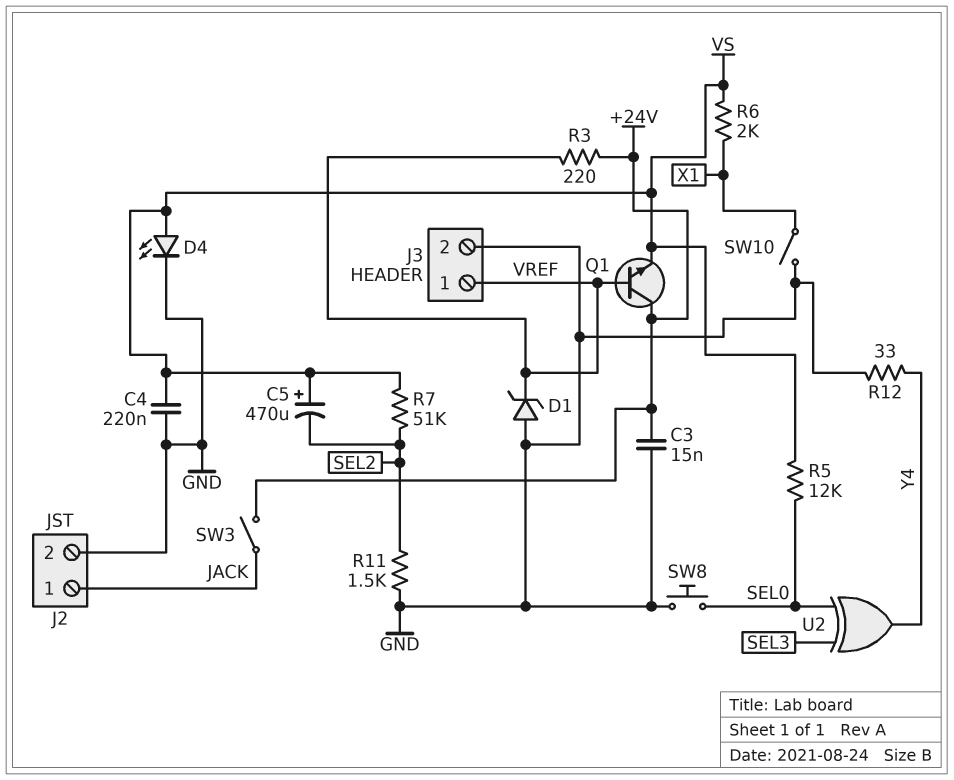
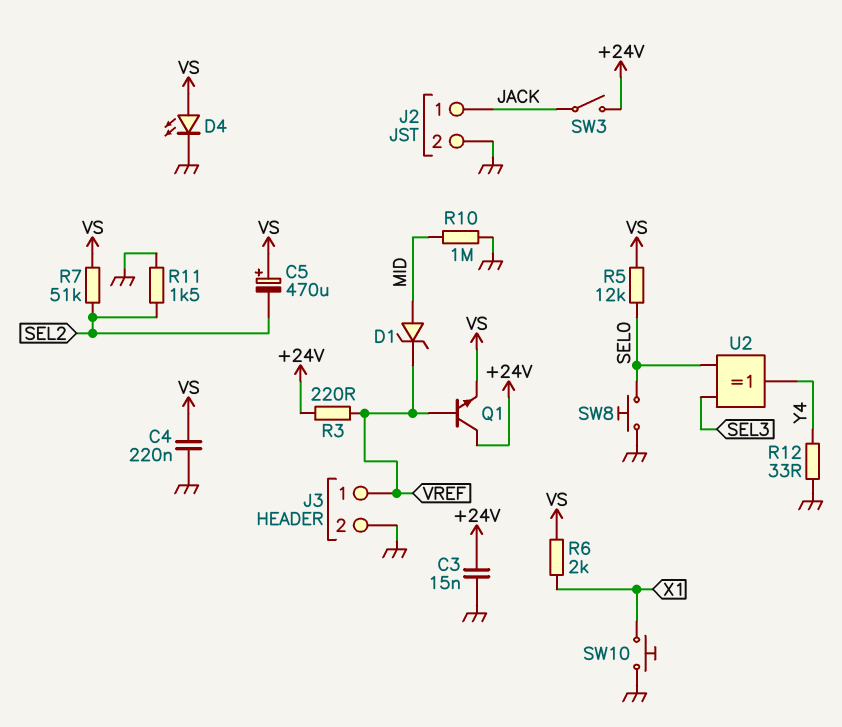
D1: zener (A GND, K VREF) -> zener (A MID, K VREF)
R10: none -> 1M (GND, MID)
SW10: switch (GND, X1) -> button (GND, X1)

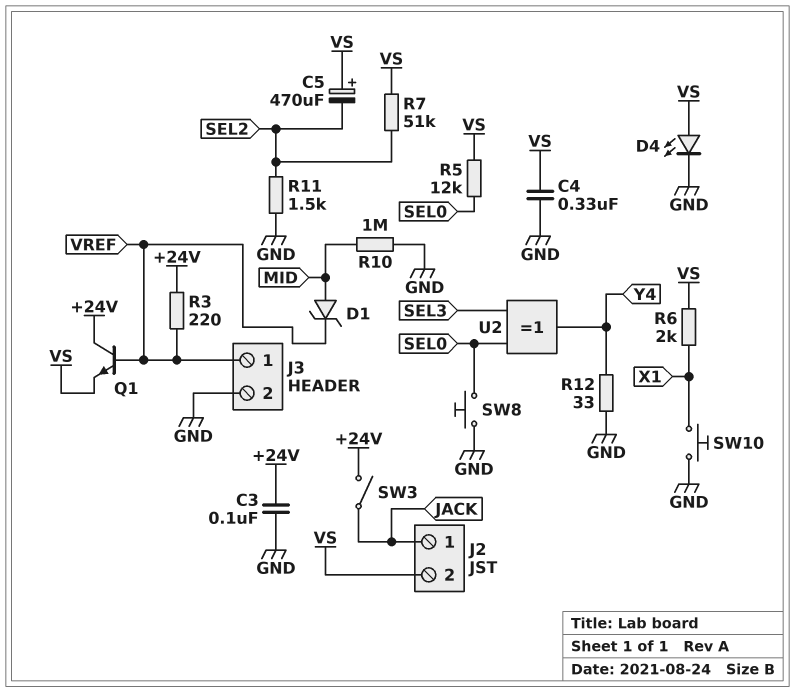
C3: 15nF (+24V, GND) -> 100nF (+24V, GND)
C4: 220nF (GND, VS) -> 330nF (GND, VS)
J2 pin 2: GND -> VS

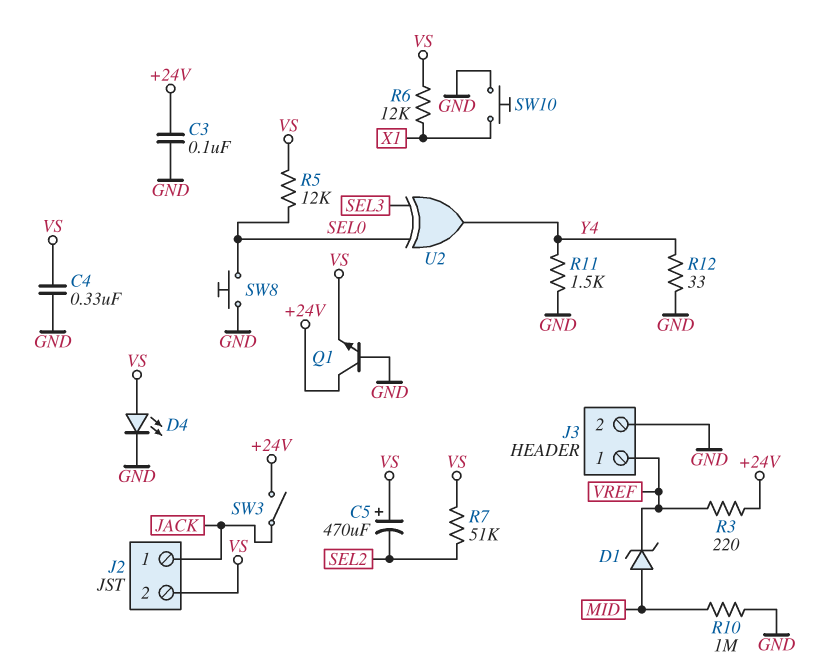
Q1: NPN (B VREF, C +24V, E VS) -> NPN (B GND, C +24V, E VS)
R6: 2k (VS, X1) -> 12k (VS, X1)
R11: 1.5k (GND, SEL2) -> 1.5k (GND, Y4)

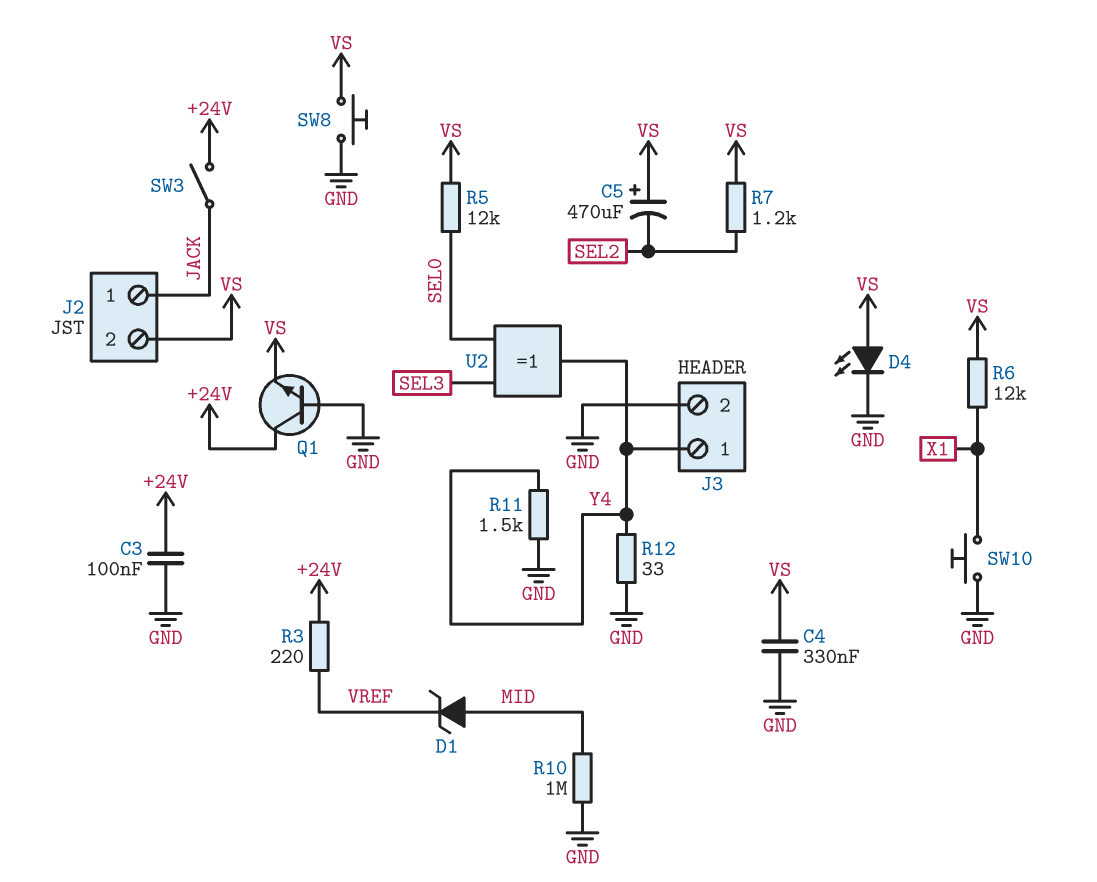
J3 pin 1: VREF -> Y4
R7: 51k (SEL2, VS) -> 1.2k (SEL2, VS)
SW8: button (GND, SEL0) -> button (GND, VS)

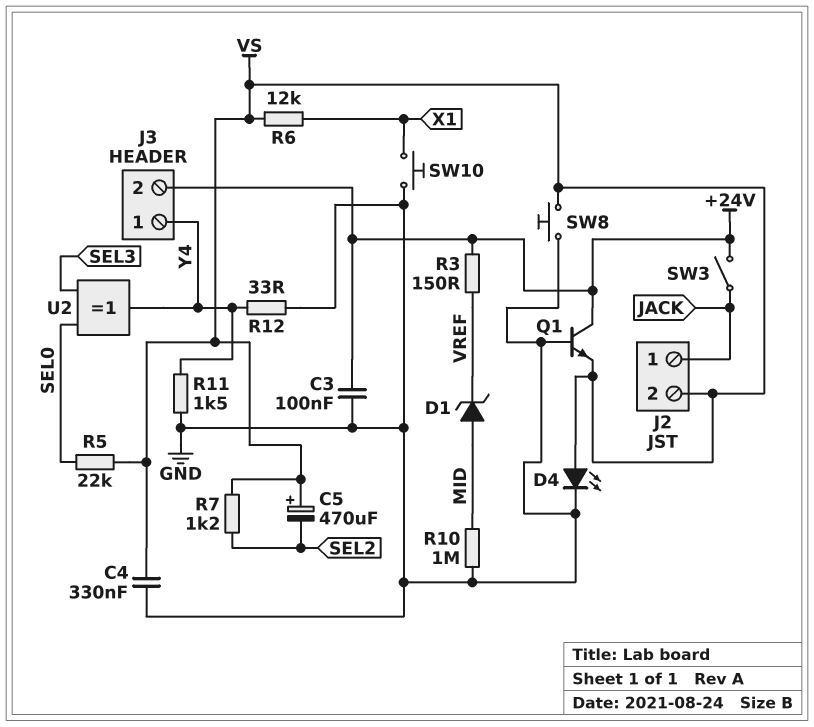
J3 pin 2: GND -> +24V
R3: 220 (+24V, VREF) -> 150 (+24V, VREF)
R5: 12k (SEL0, VS) -> 22k (SEL0, VS)

